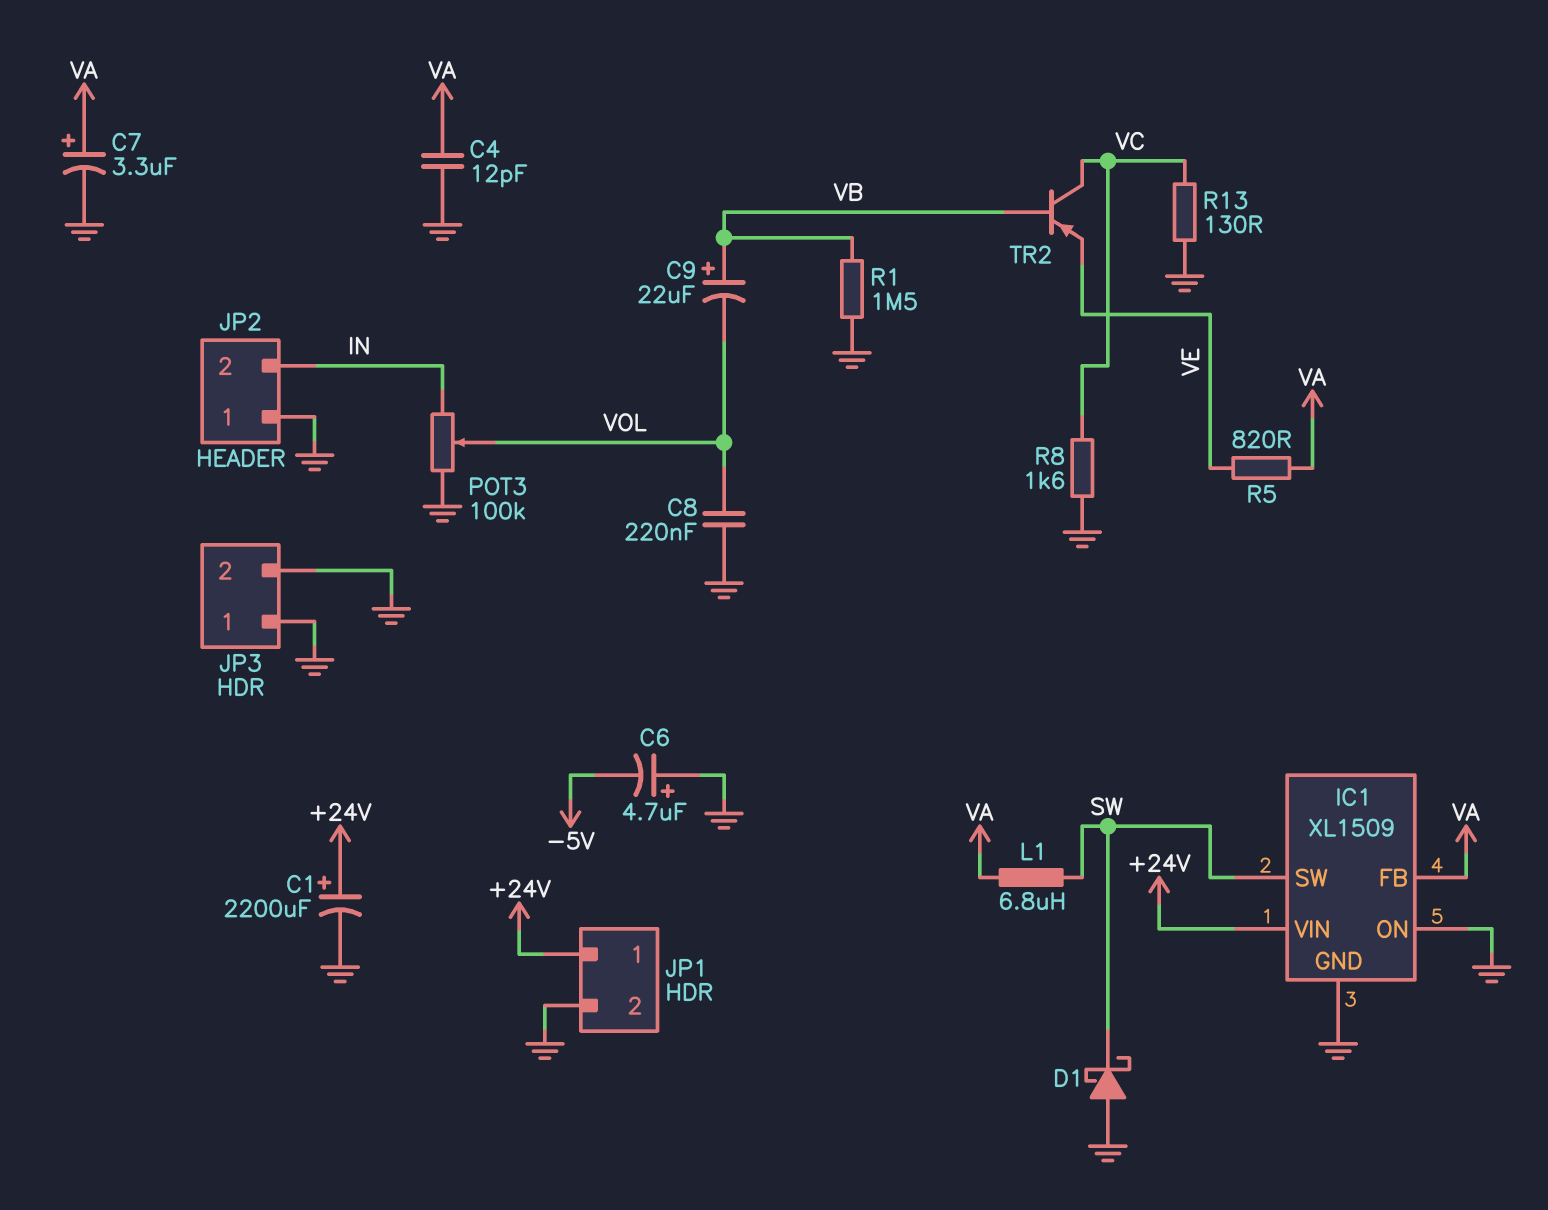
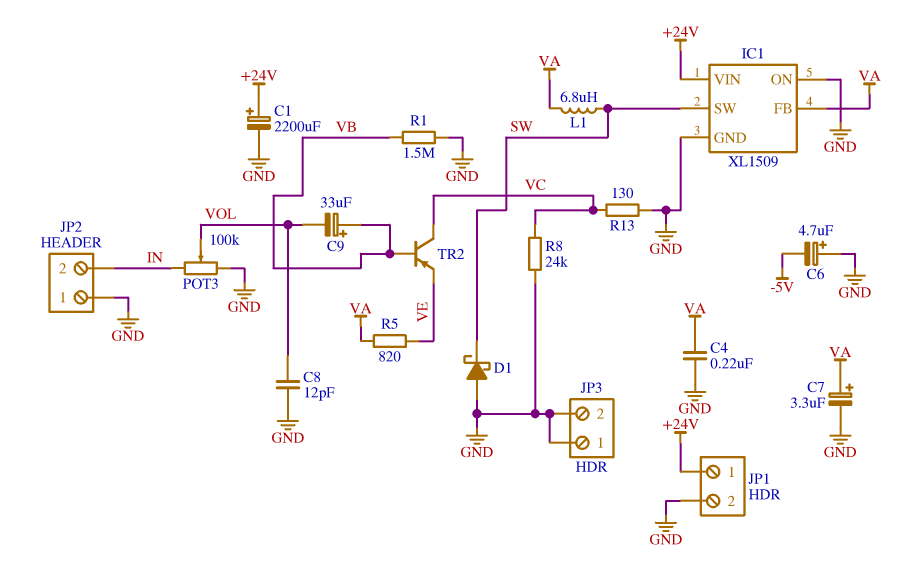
C4: 12pF (GND, VA) -> 220nF (GND, VA)
C8: 220nF (GND, VOL) -> 12pF (GND, VOL)
C9: 22uF (plus VB, minus VOL) -> 33uF (plus VB, minus VOL)
R8: 1.6k (GND, VC) -> 24k (GND, VC)

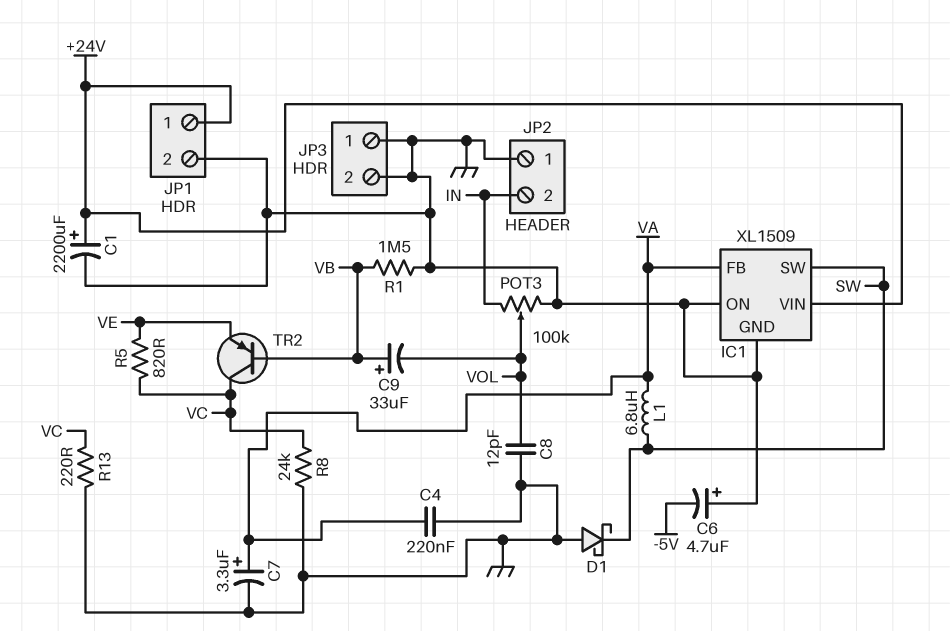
R5: 820 (VA, VE) -> 820 (VC, VE)
R13: 130 (GND, VC) -> 220 (GND, VC)

